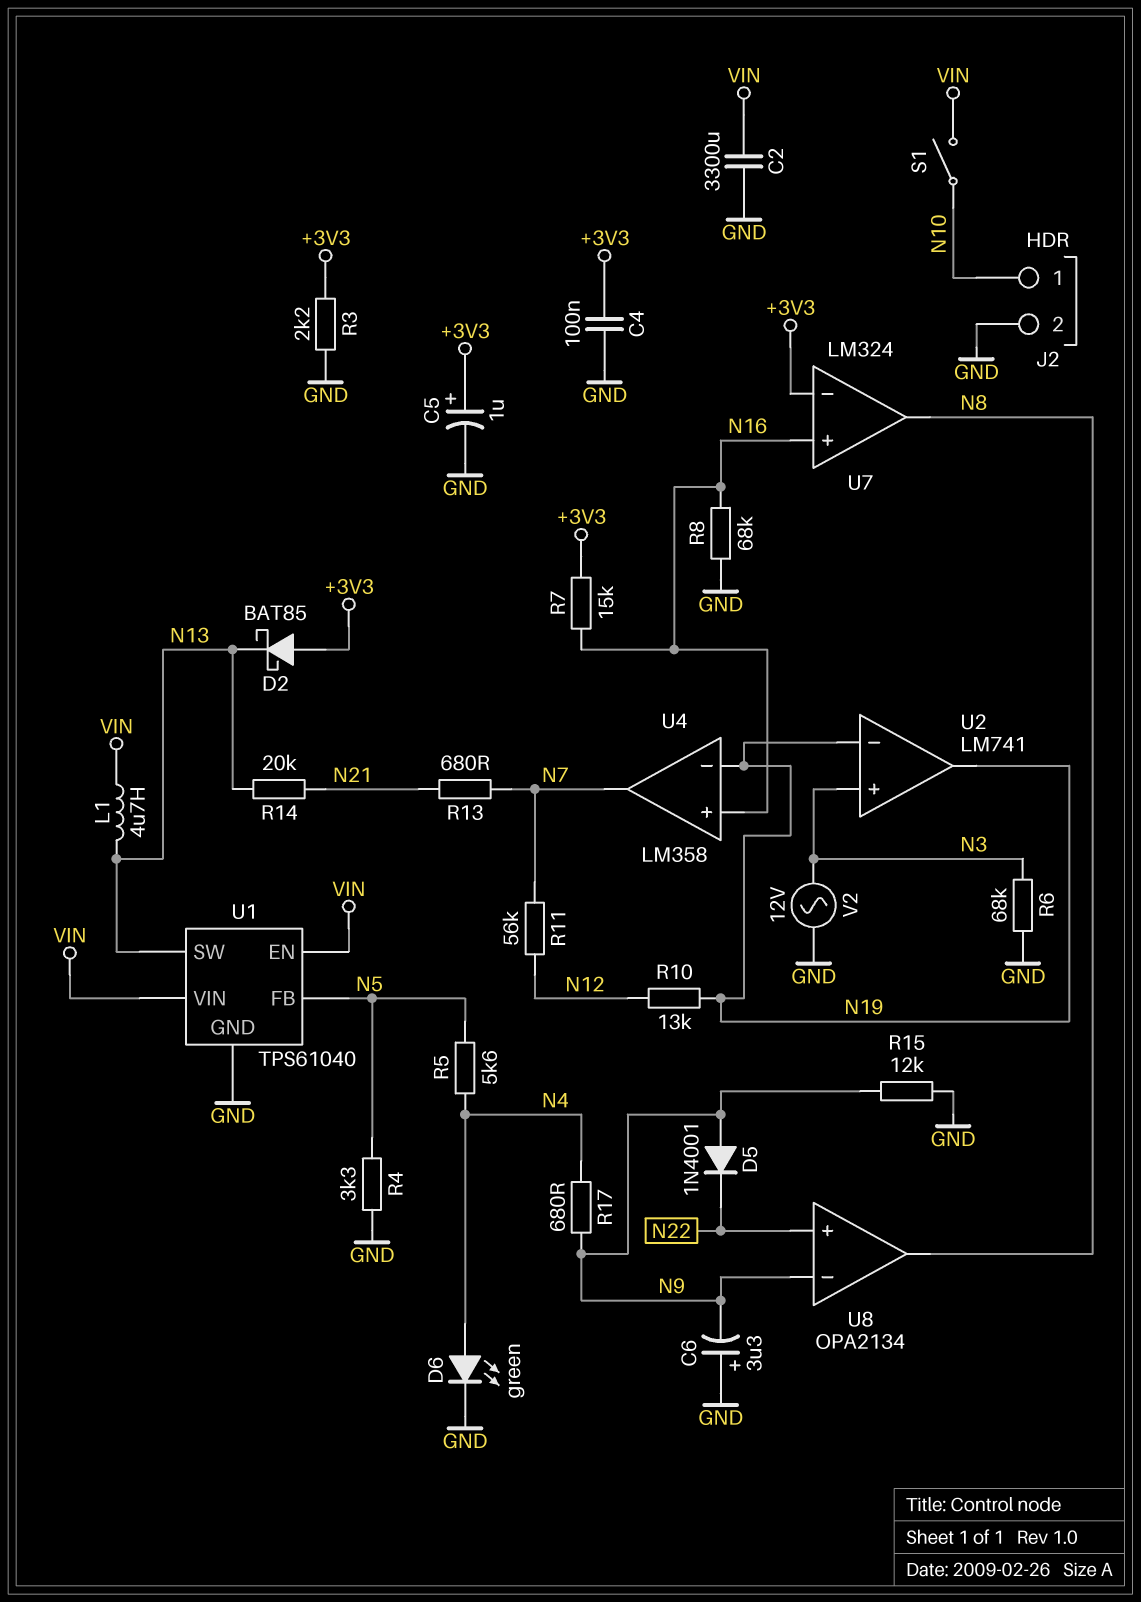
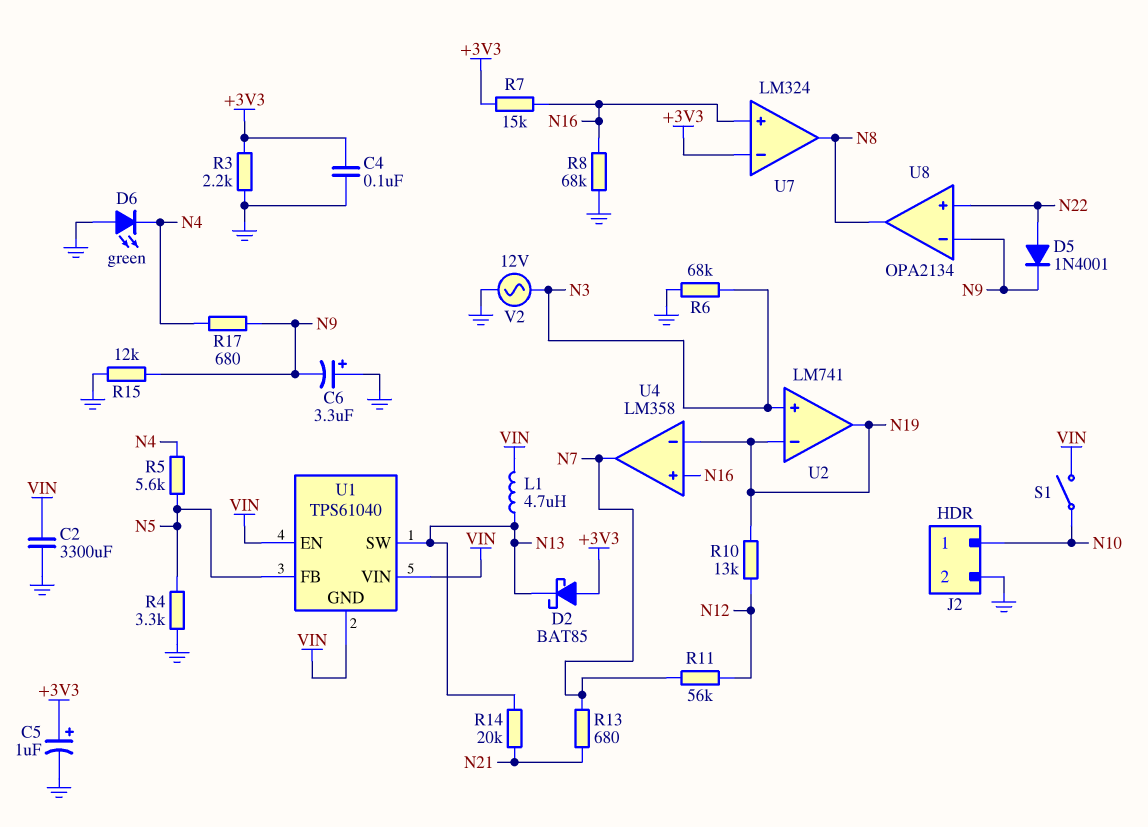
D5: diode 1N4001 (A N9, K N22) -> diode 1N4001 (A N22, K N9)
D6: LED green (A N4, K GND) -> LED green (A GND, K N4)
U1 pin GND: GND -> VIN

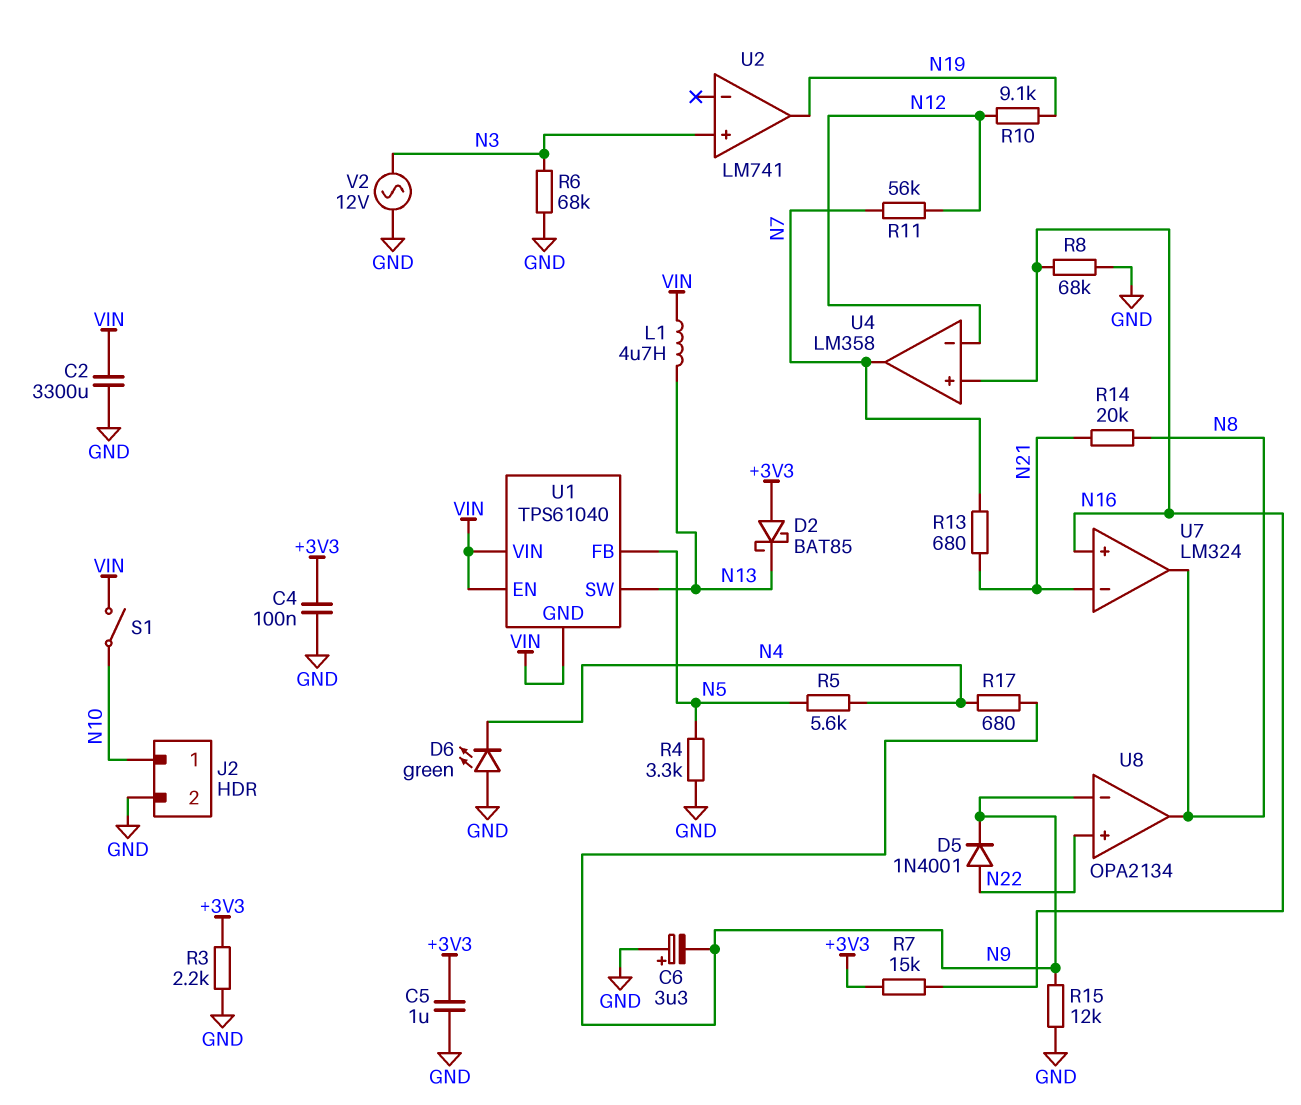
C5: 1uF (plus +3V3, minus GND) -> 1uF (+3V3, GND)
R10: 13k (N12, N19) -> 9.1k (N12, N19)
R14: 20k (N13, N21) -> 20k (N8, N21)
U2 pin in-: N19 -> none
U4 pin in-: N19 -> N12
U7 pin in-: +3V3 -> N21

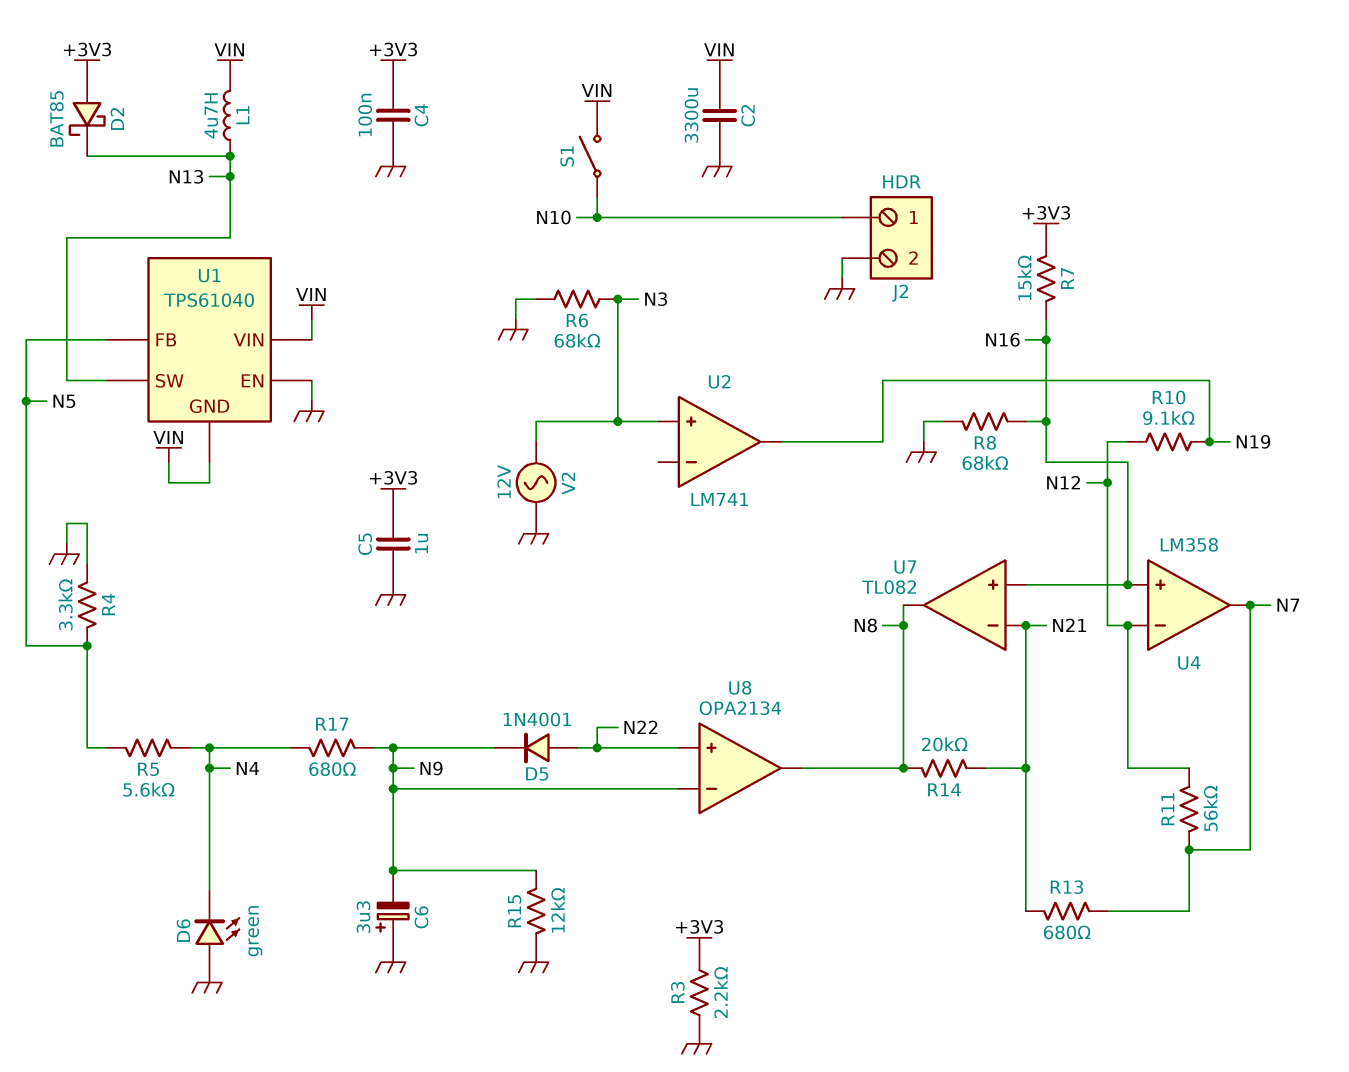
U1 pin EN: VIN -> GND
U7: LM324 -> TL082

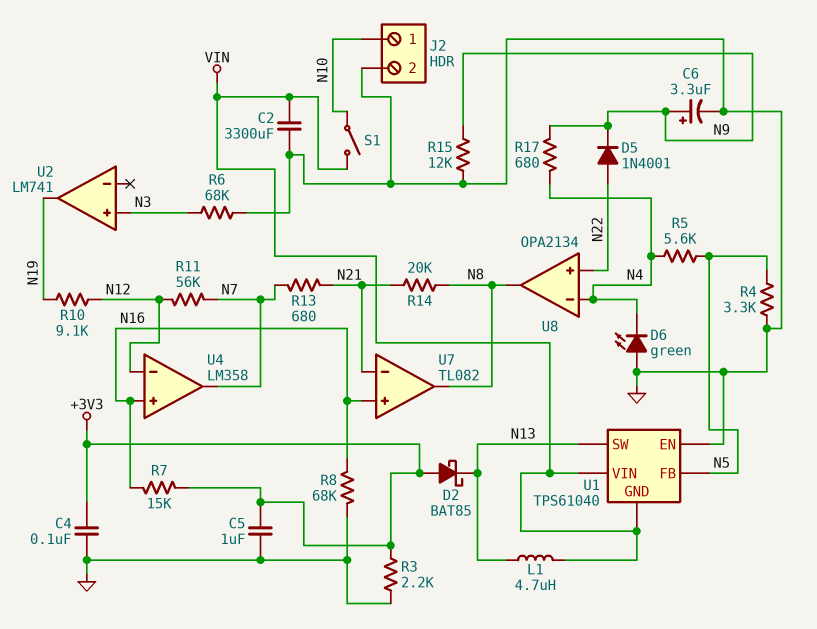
C6: 3.3uF (plus GND, minus N9) -> 3.3uF (plus N9, minus GND)
U8 pin in-: N9 -> N4
V2: AC 12V (GND, N3) -> none

